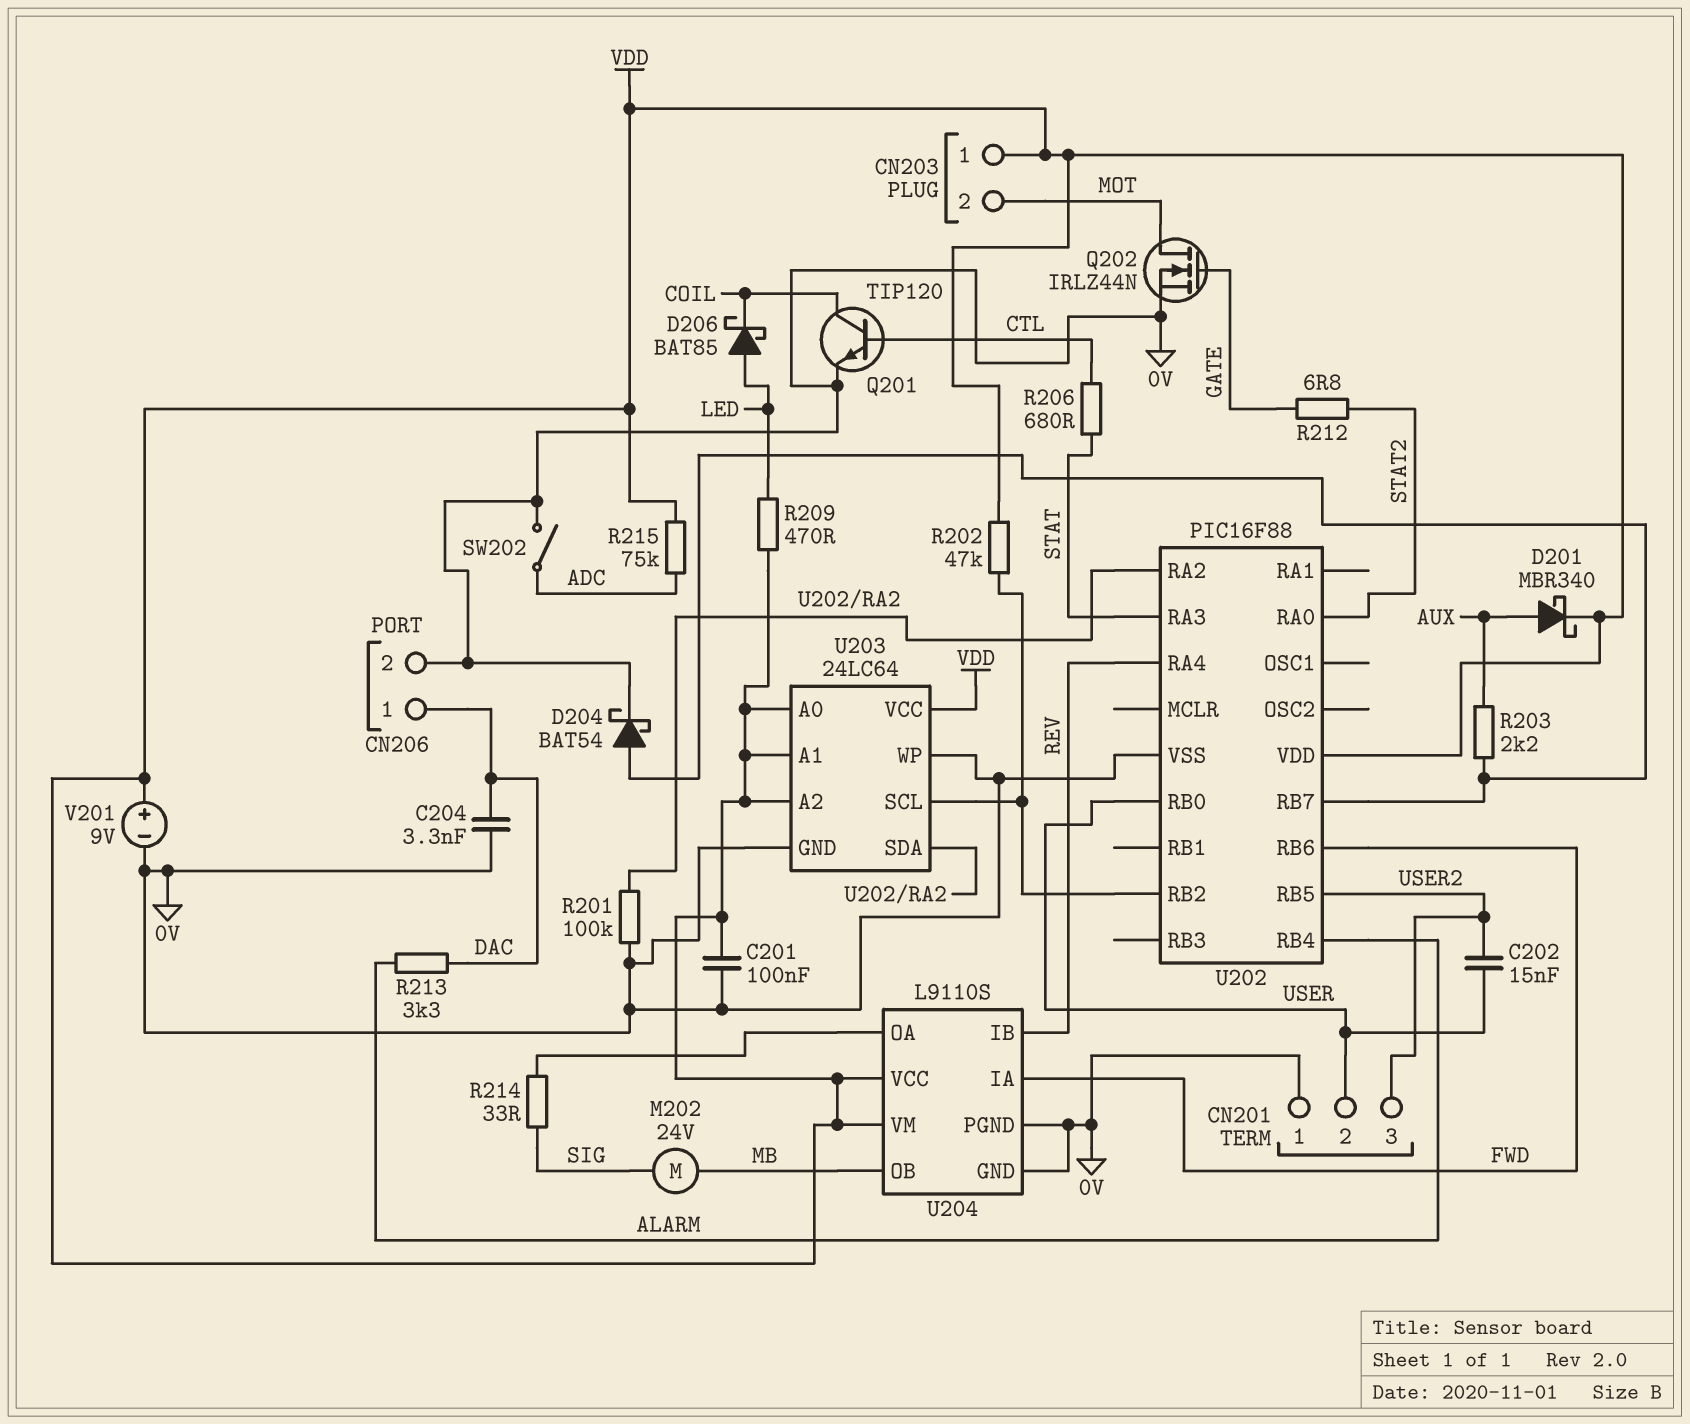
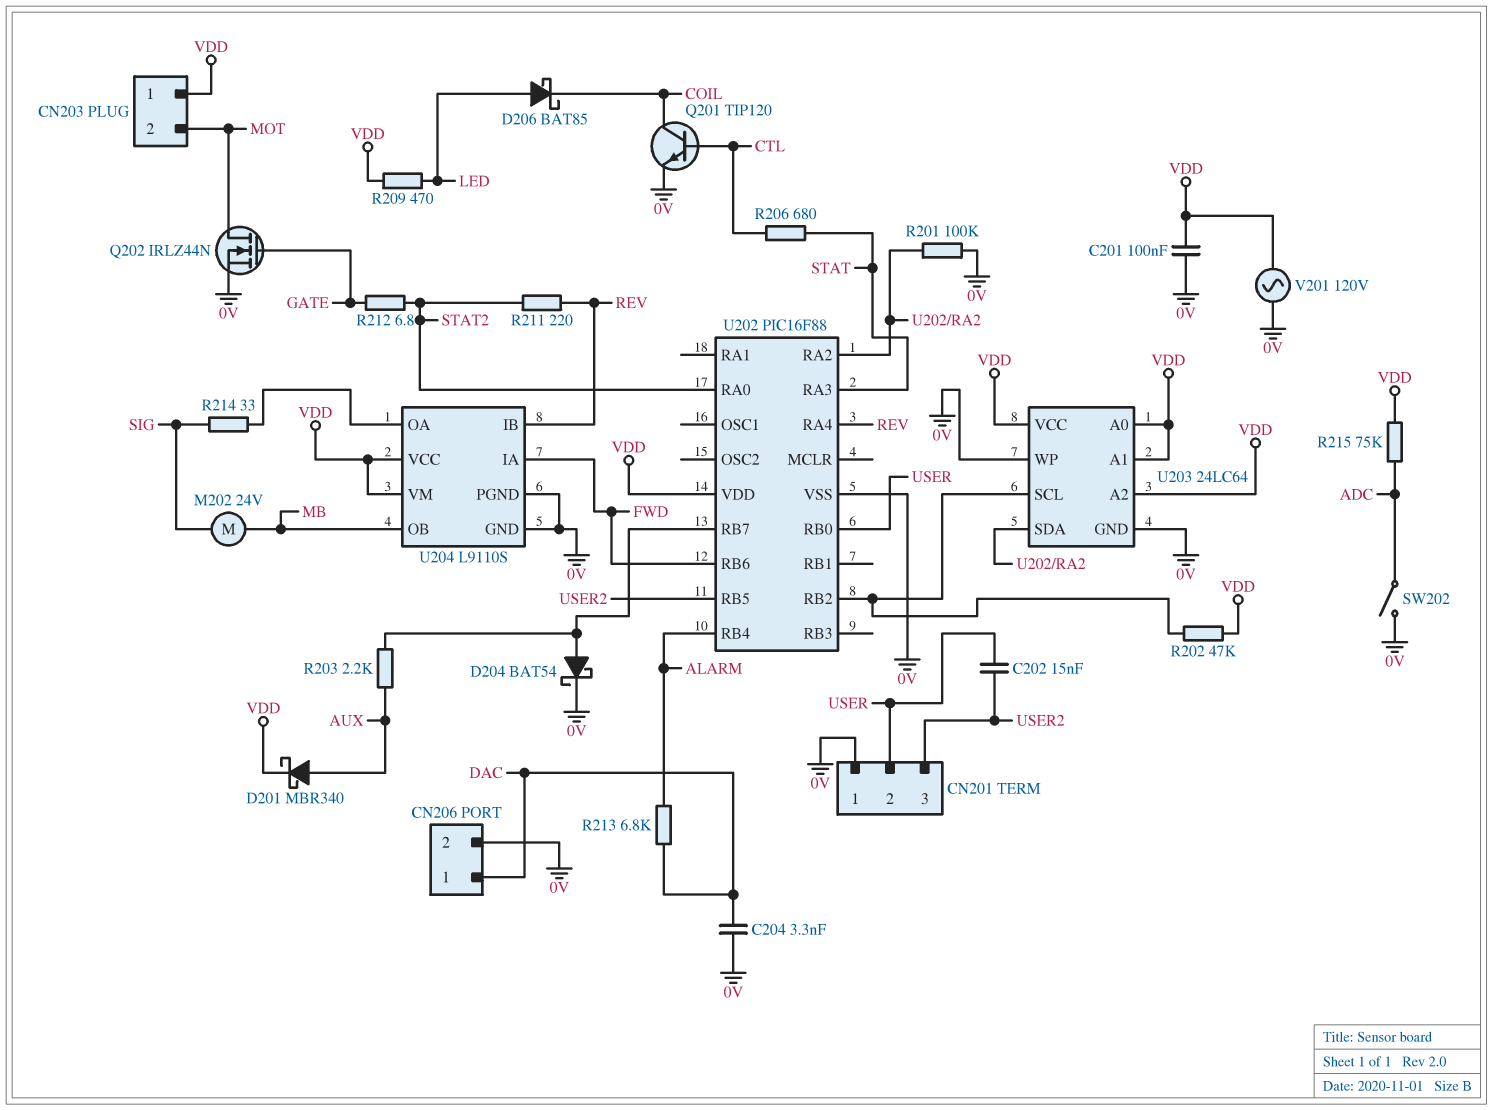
R211: none -> 220 (REV, STAT2)
R213: 3.3k (ALARM, DAC) -> 6.8k (ALARM, DAC)
V201: 9V (plus VDD, minus 0V) -> AC 120V (0V, VDD)

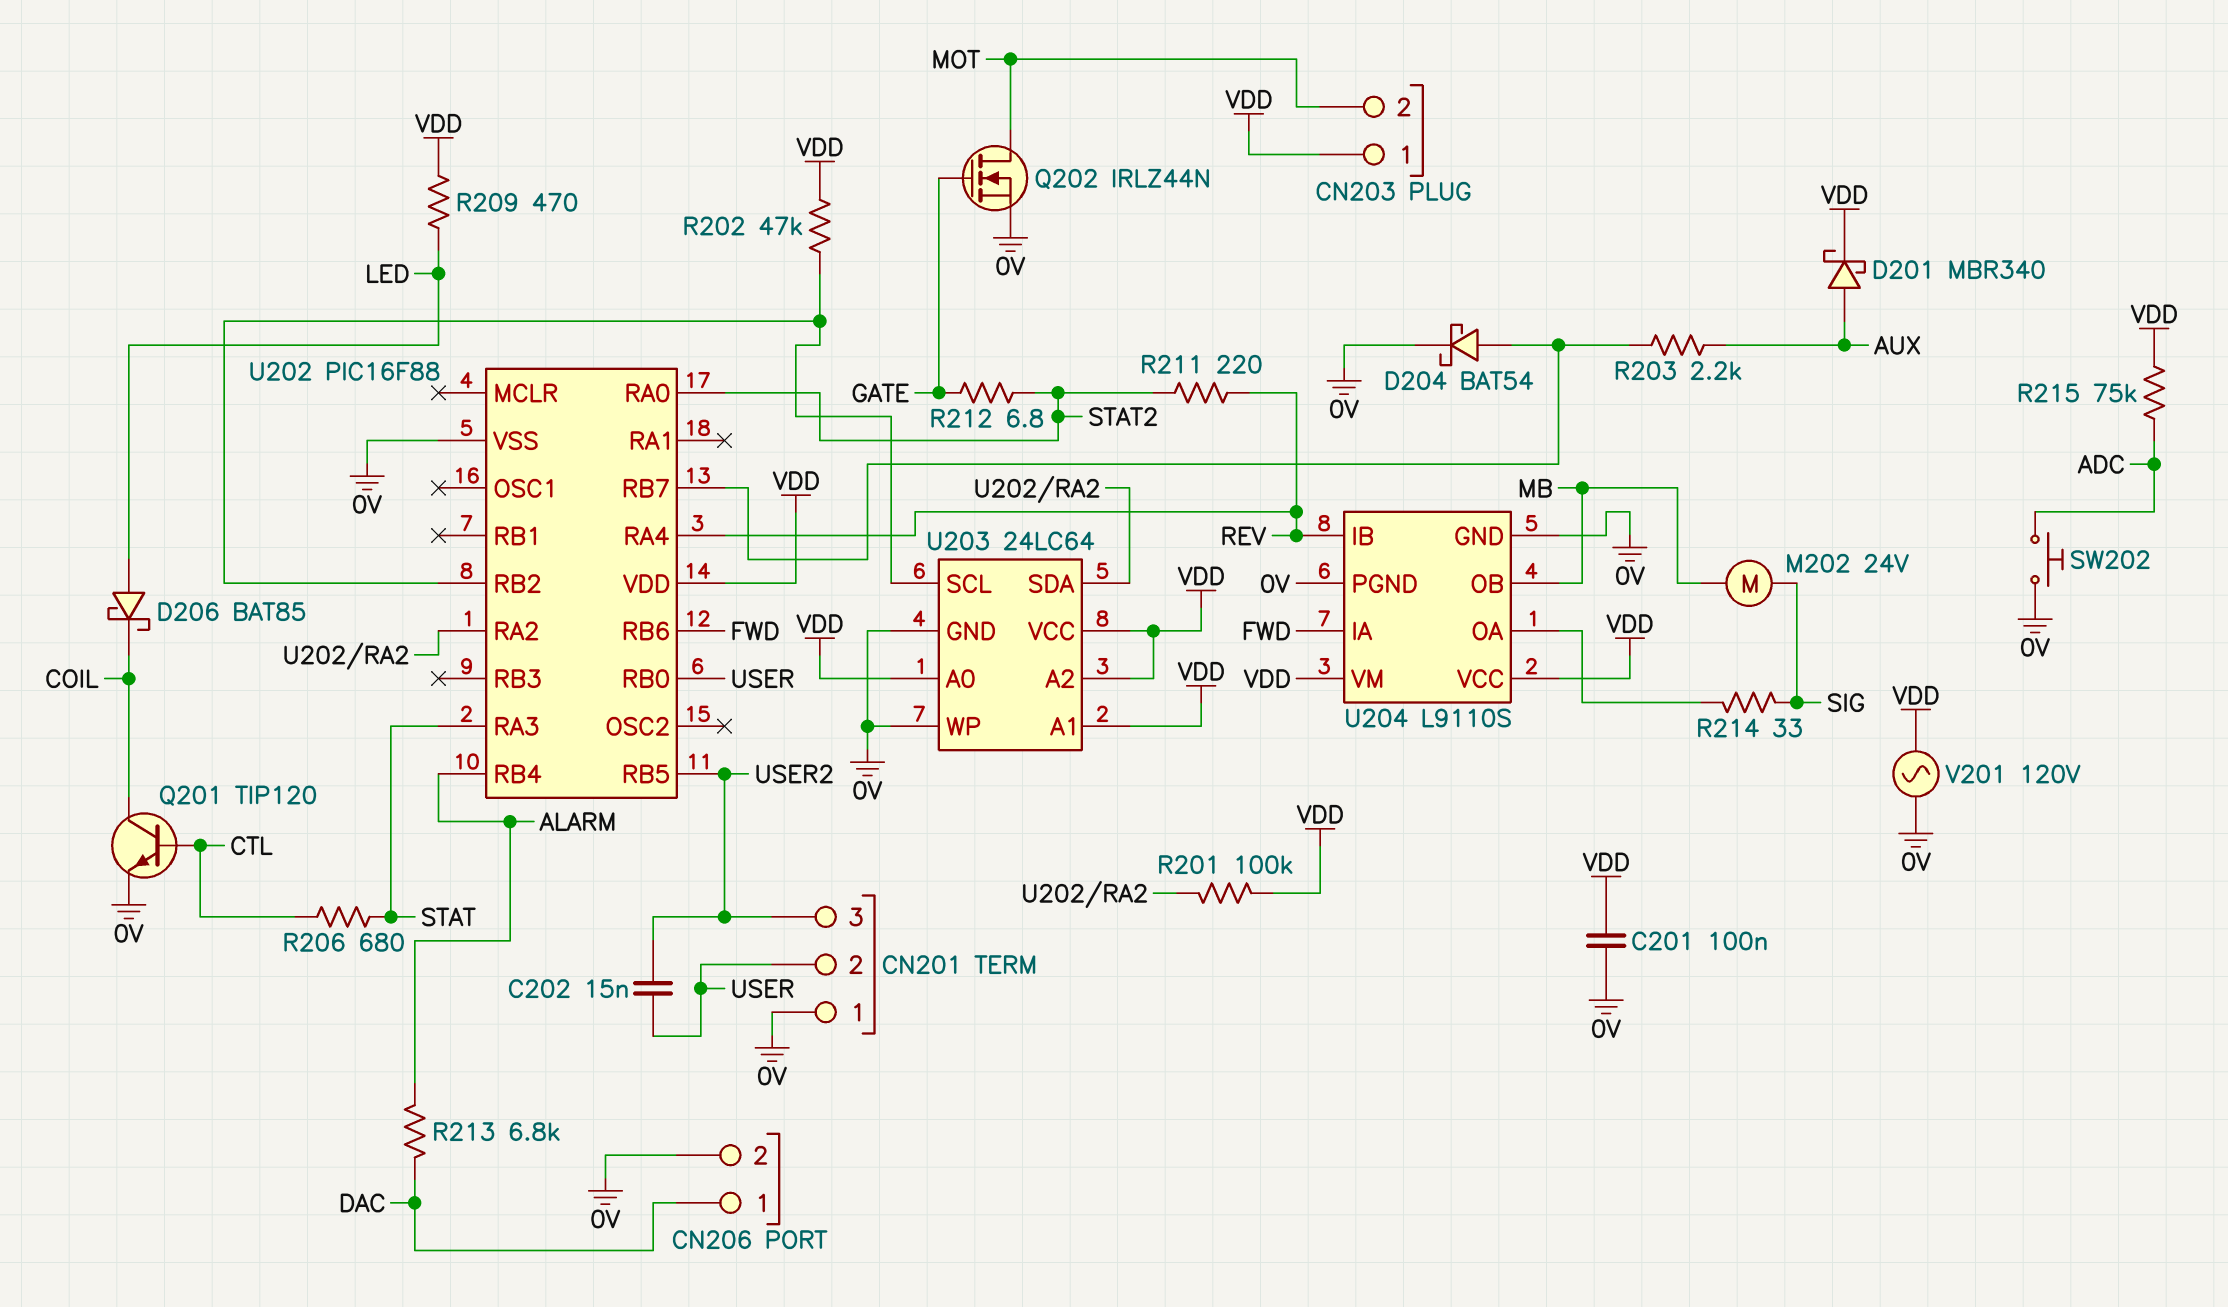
C204: 3.3nF (0V, DAC) -> none
R201: 100k (0V, U202/RA2) -> 100k (U202/RA2, VDD)
SW202: switch (0V, ADC) -> button (0V, ADC)

